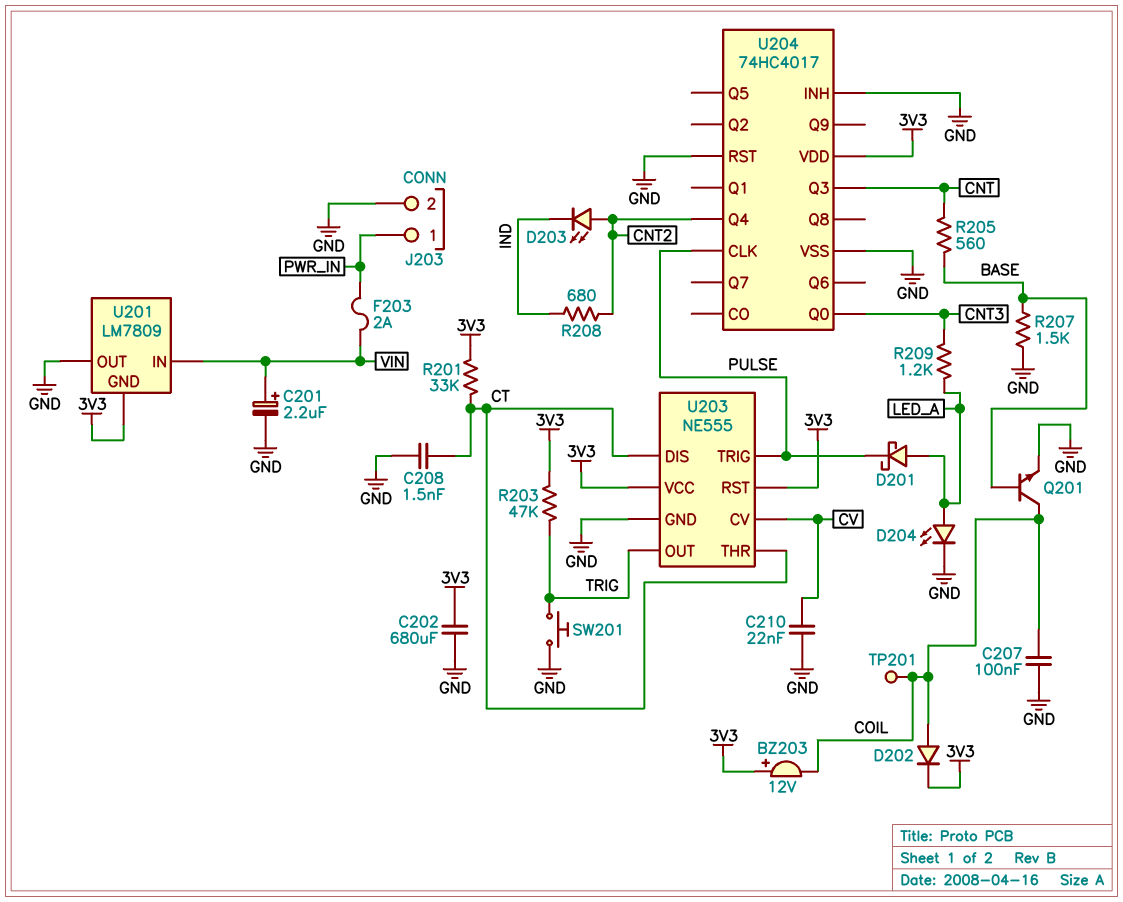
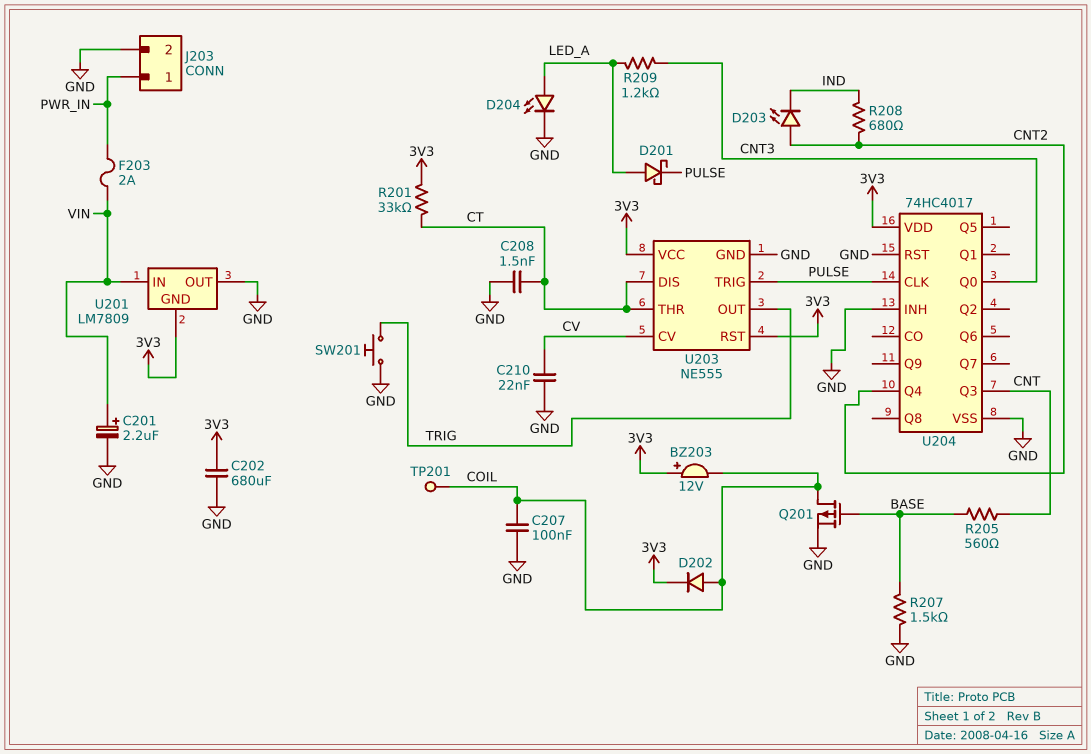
Q201: NPN (B BASE, C COIL, E GND) -> PMOS (G BASE, D COIL, S GND)
R203: 47k (3V3, TRIG) -> none

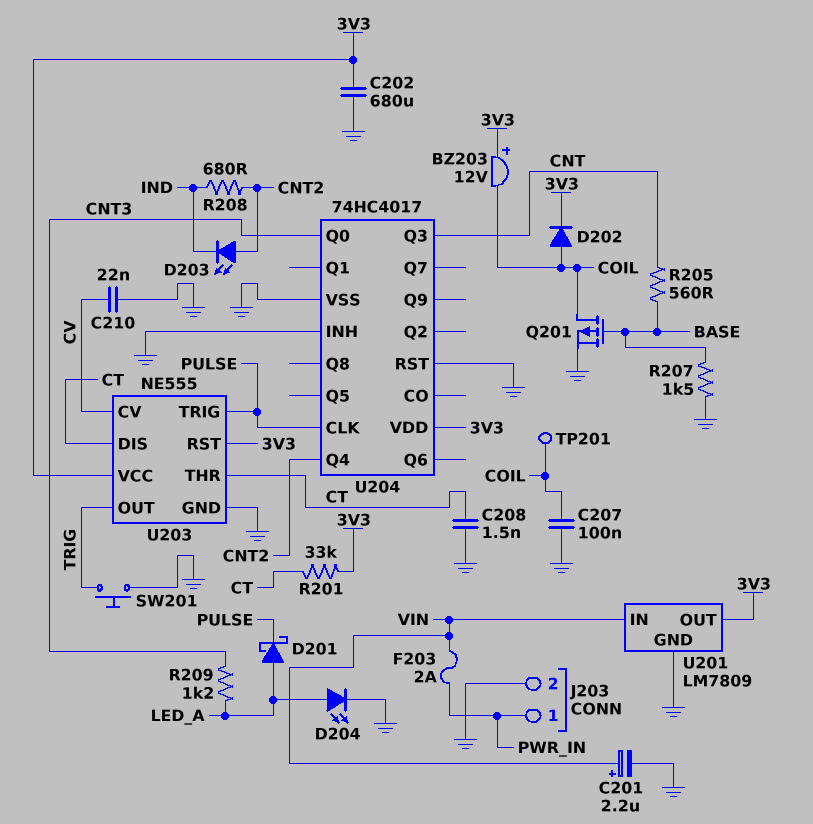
U201 pin GND: 3V3 -> GND
U201 pin OUT: GND -> 3V3

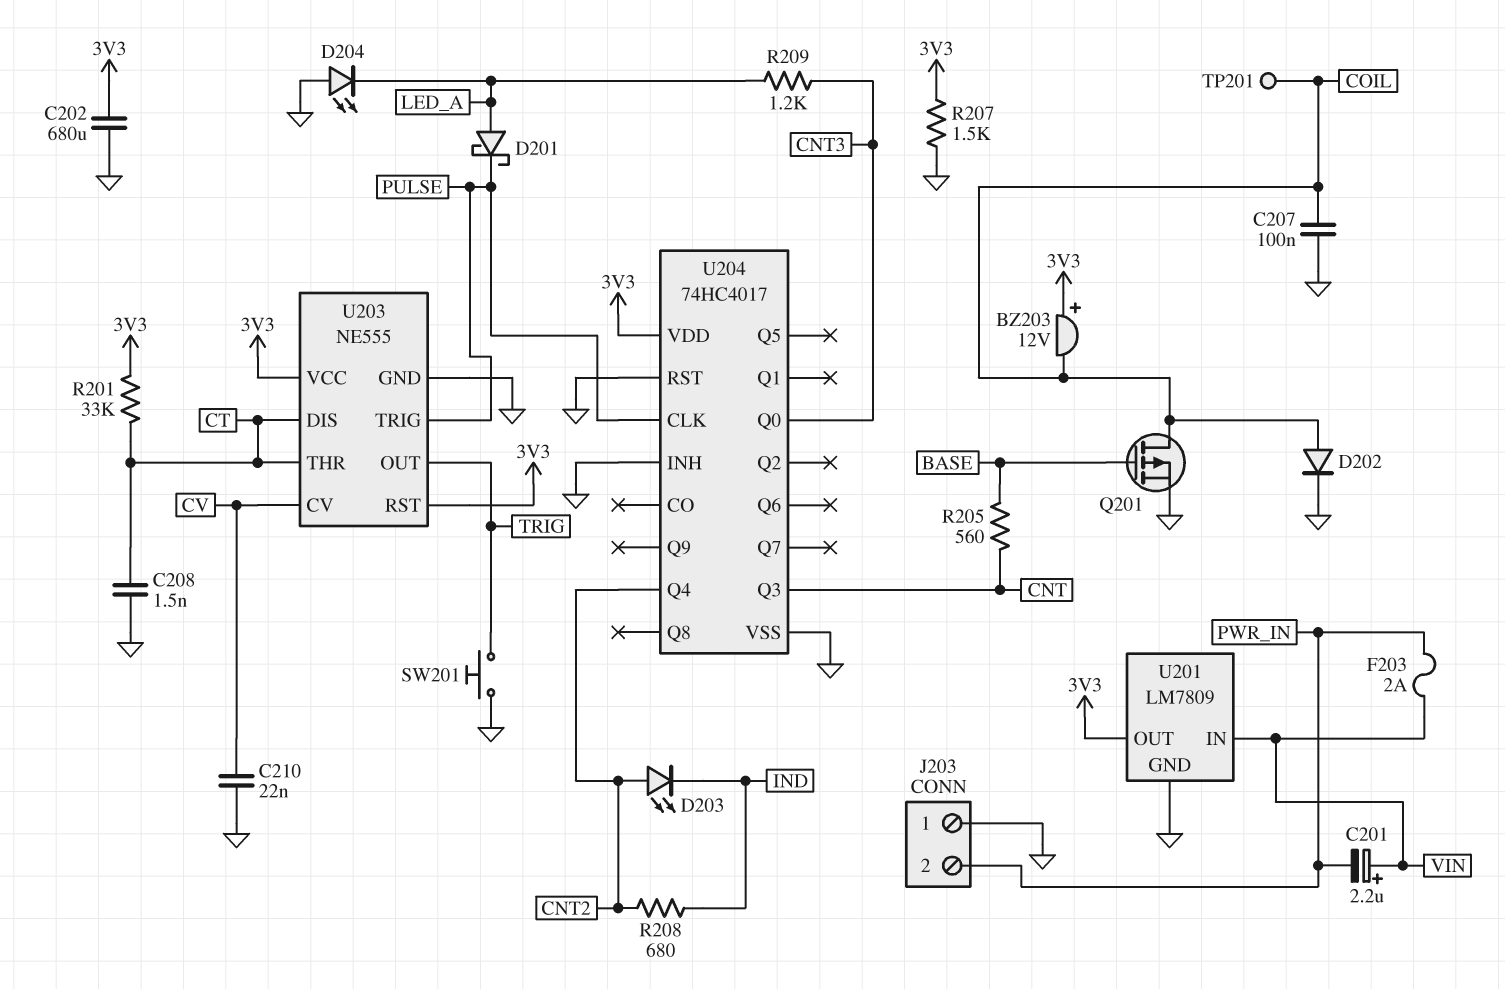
C201: 2.2uF (plus VIN, minus GND) -> 2.2uF (plus VIN, minus PWR_IN)
D202: diode (A COIL, K 3V3) -> diode (A COIL, K GND)
D204: LED (A LED_A, K GND) -> LED (A GND, K LED_A)
J203 pin 1: PWR_IN -> GND
J203 pin 2: GND -> PWR_IN
R207: 1.5k (BASE, GND) -> 1.5k (3V3, GND)

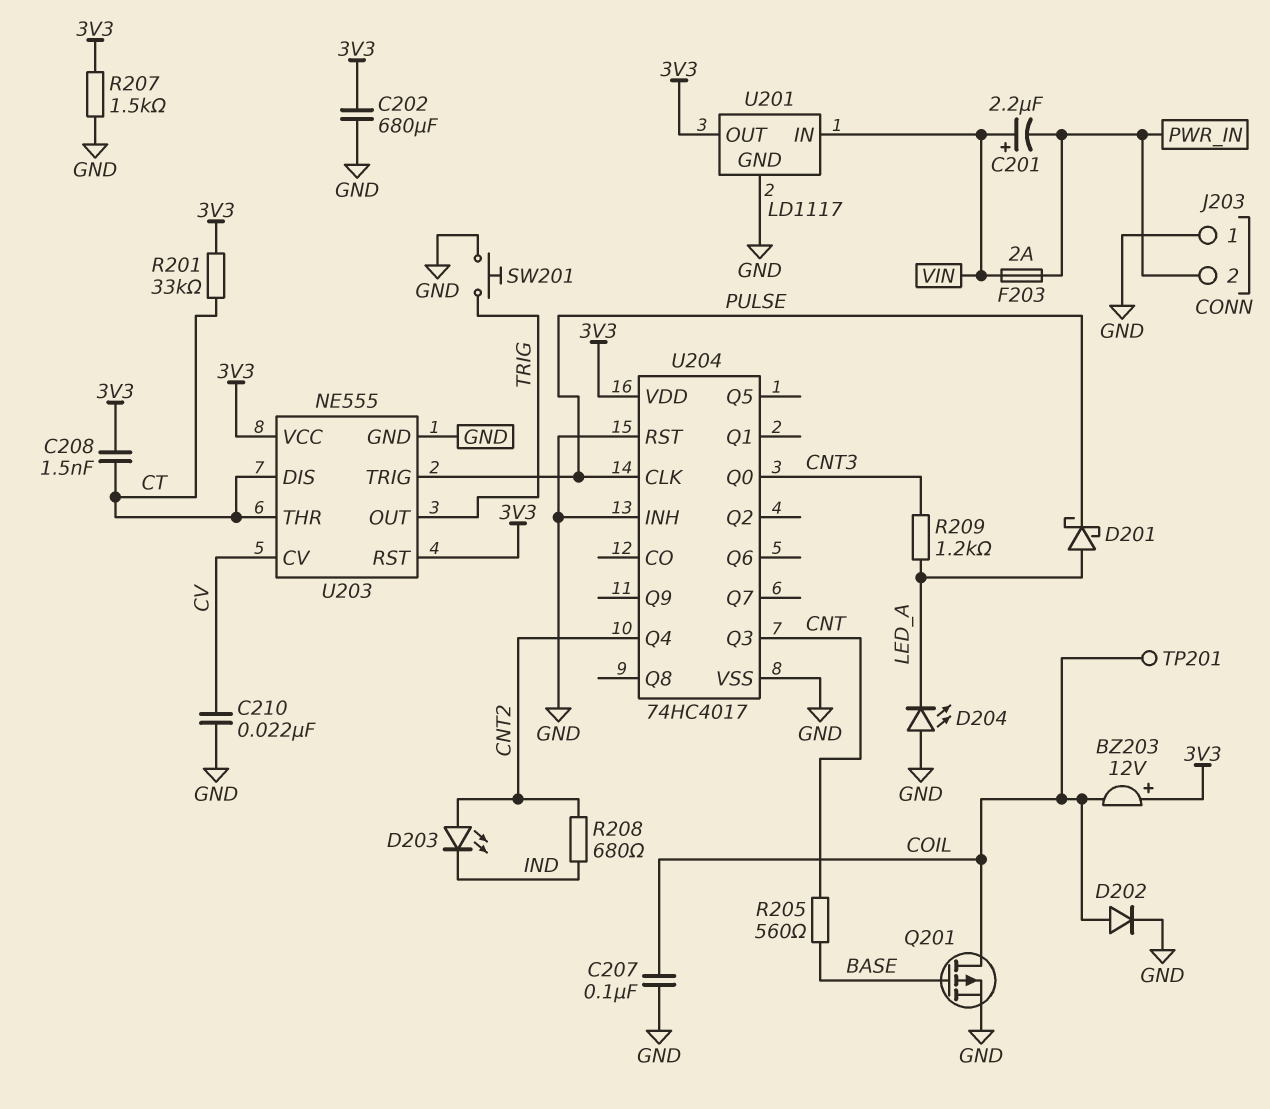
C208: 1.5nF (CT, GND) -> 1.5nF (3V3, CT)
U201: LM7809 -> LD1117

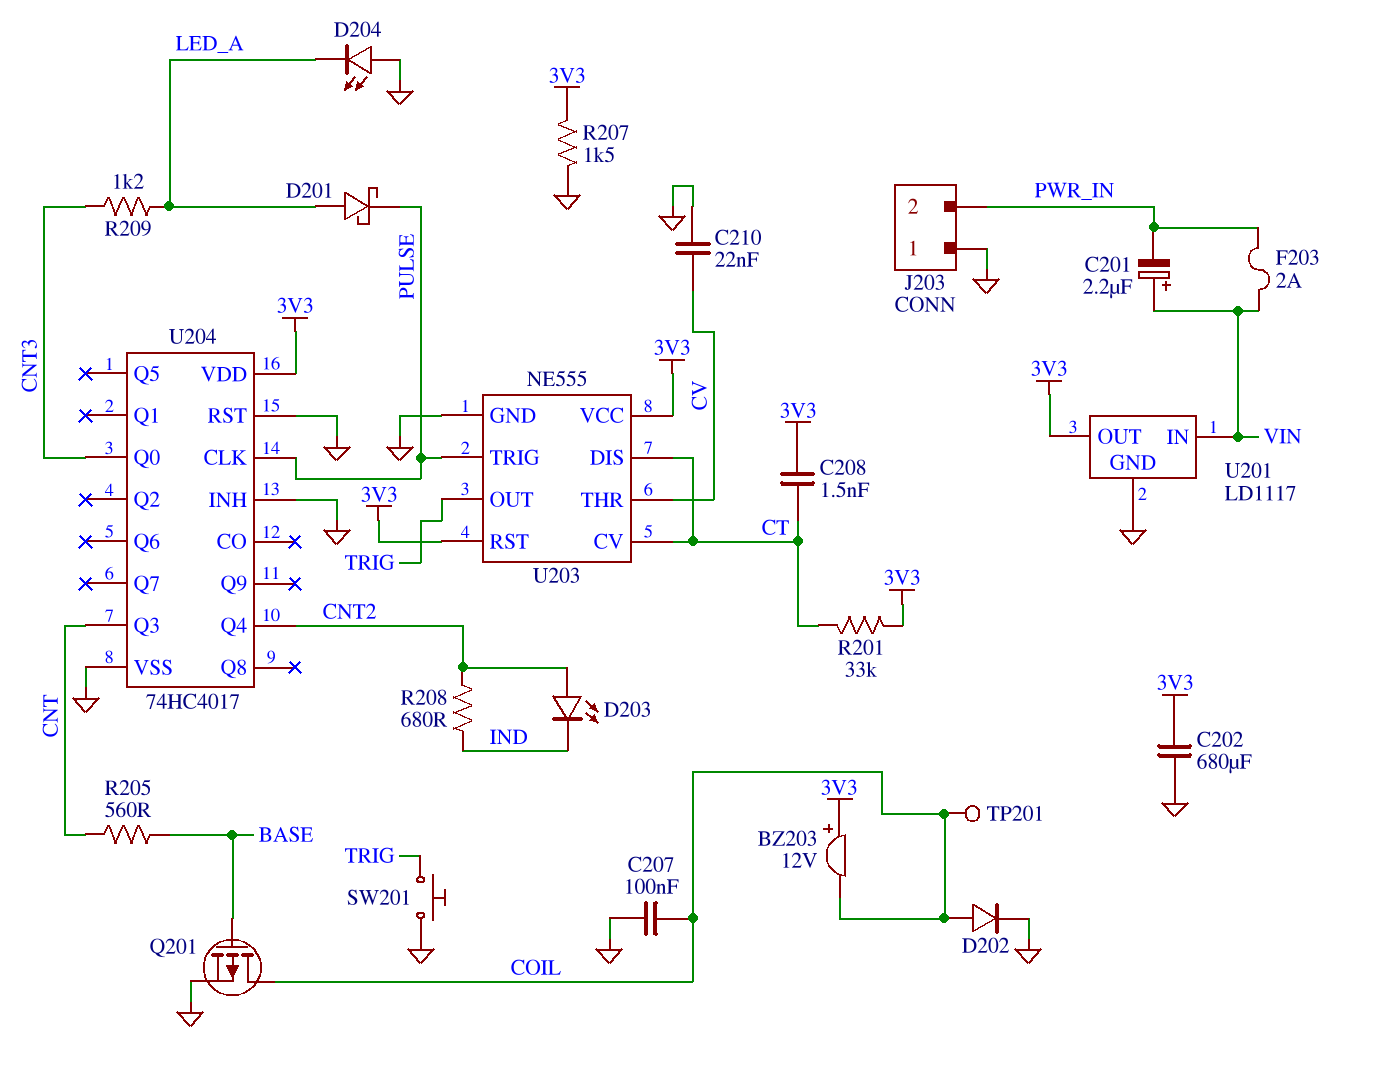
U203 pin CV: CV -> CT
U203 pin THR: CT -> CV

